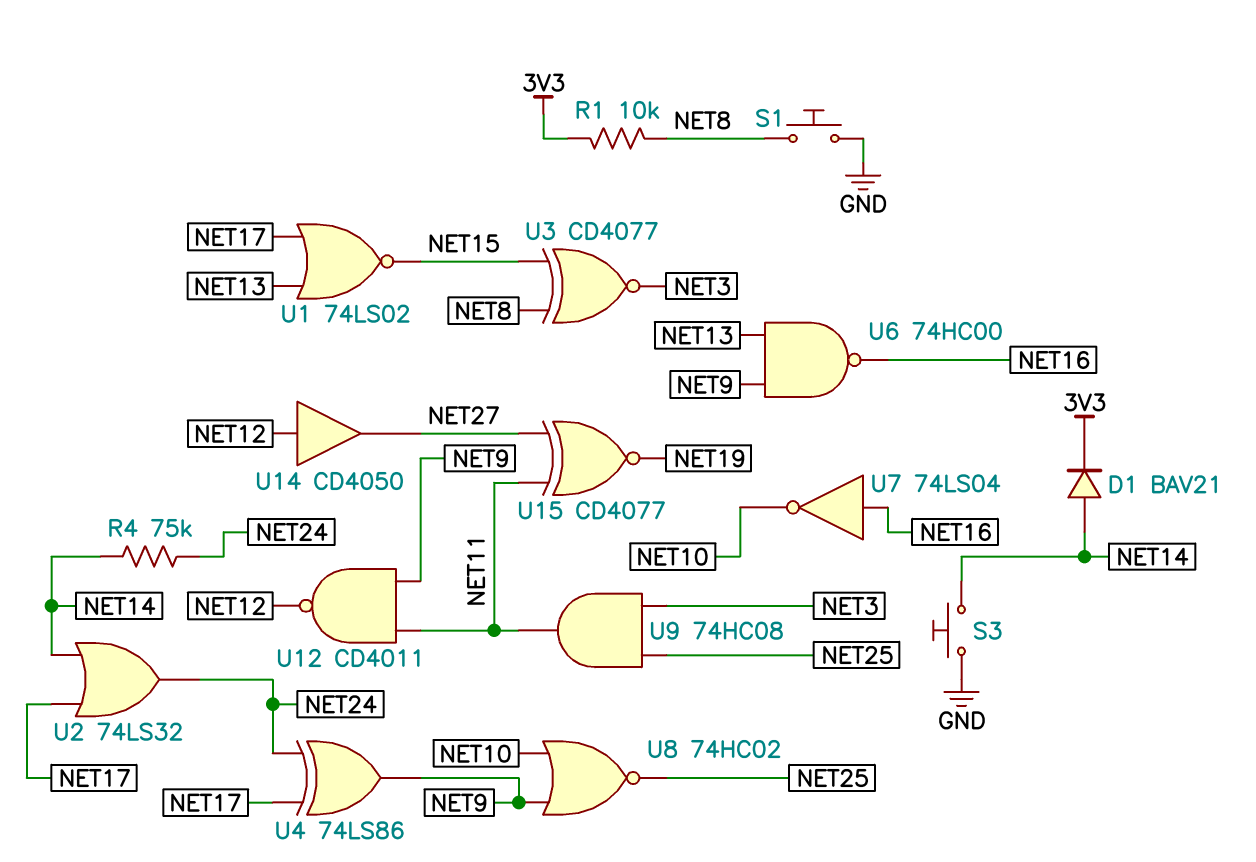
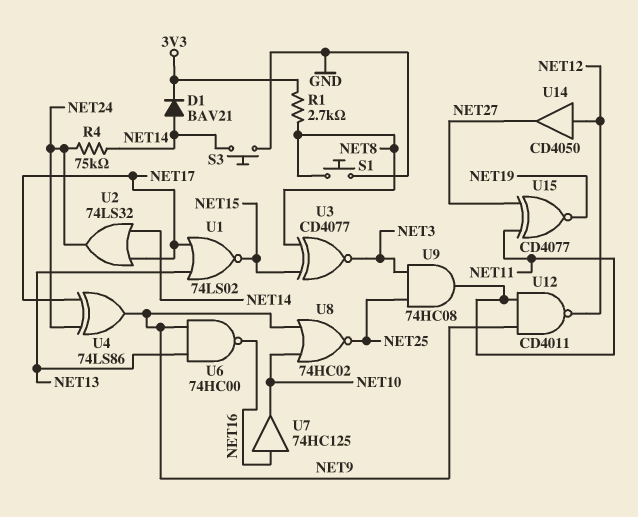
R1: 10k (3V3, NET8) -> 2.7k (3V3, NET8)
U7: NOT 74LS04 (in NET16, out NET10) -> buffer 74HC125 (in NET16, out NET10)

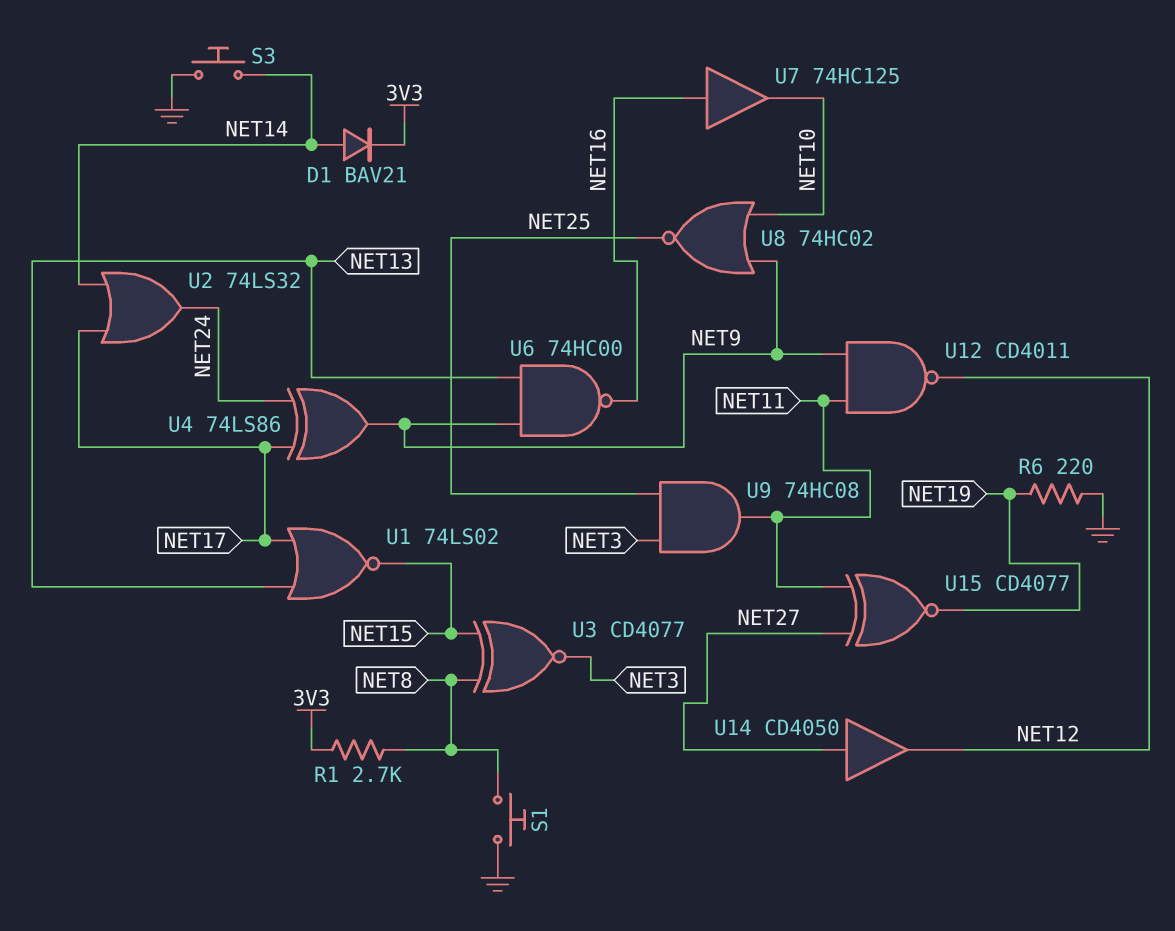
R4: 75k (NET14, NET24) -> none
R6: none -> 220 (GND, NET19)
U14: buffer CD4050 (in NET12, out NET27) -> buffer CD4050 (in NET27, out NET12)

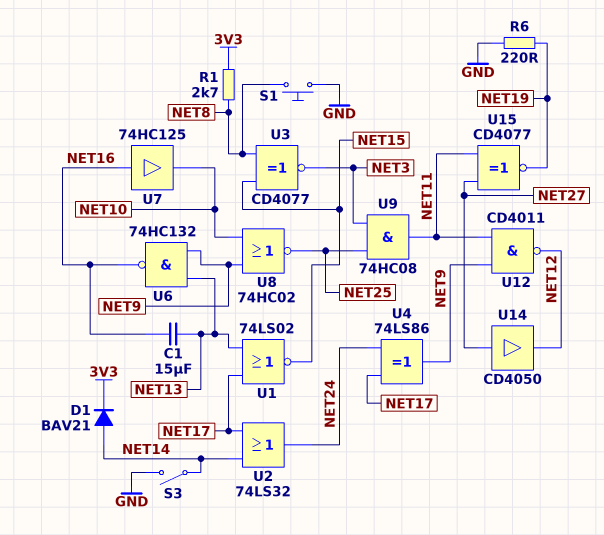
C1: none -> 15uF (NET13, NET16)
S3: button (GND, NET14) -> switch (GND, NET14)
U6: NAND 74HC00 (in NET9, in NET13, out NET16) -> NAND 74HC132 (in NET9, in NET13, out NET16)

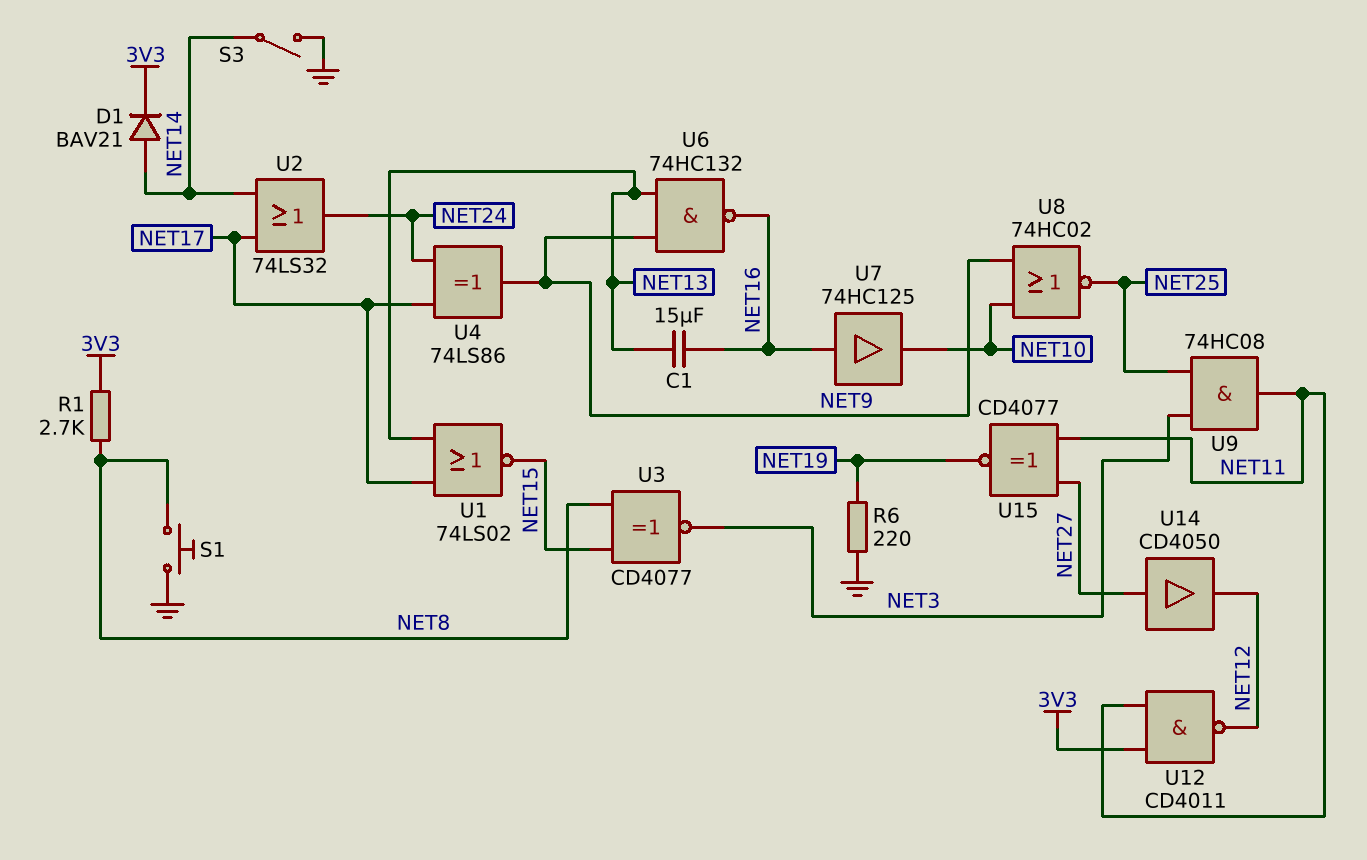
U12: NAND CD4011 (in NET9, in NET11, out NET12) -> NAND CD4011 (in 3V3, in NET11, out NET12)

